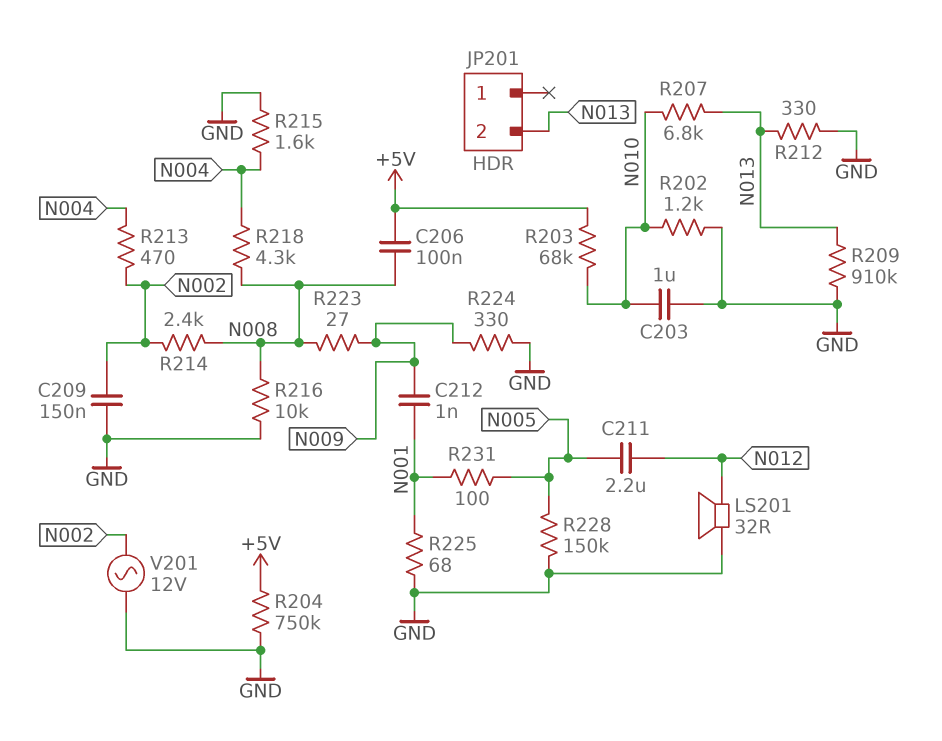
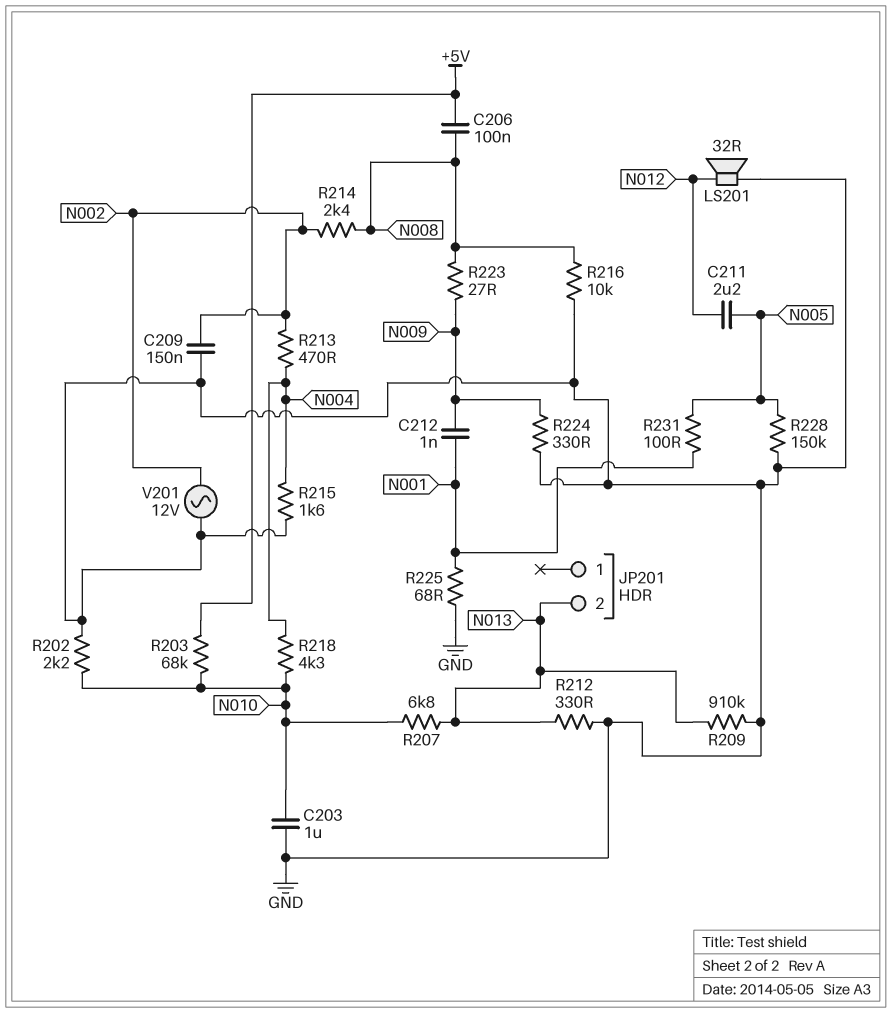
R202: 1.2k (GND, N010) -> 2.2k (GND, N010)
R204: 750k (+5V, GND) -> none
R218: 4.3k (N004, N008) -> 4.3k (N004, N010)

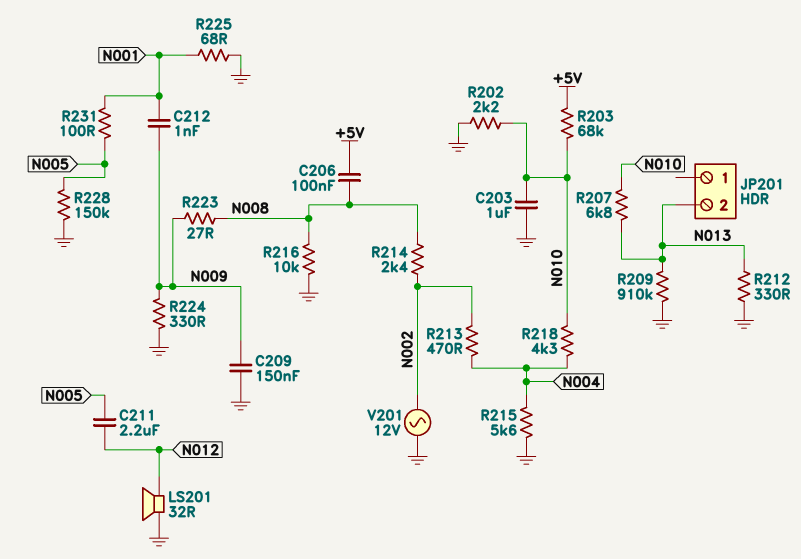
C209: 150nF (GND, N002) -> 150nF (GND, N009)
R215: 1.6k (GND, N004) -> 5.6k (GND, N004)

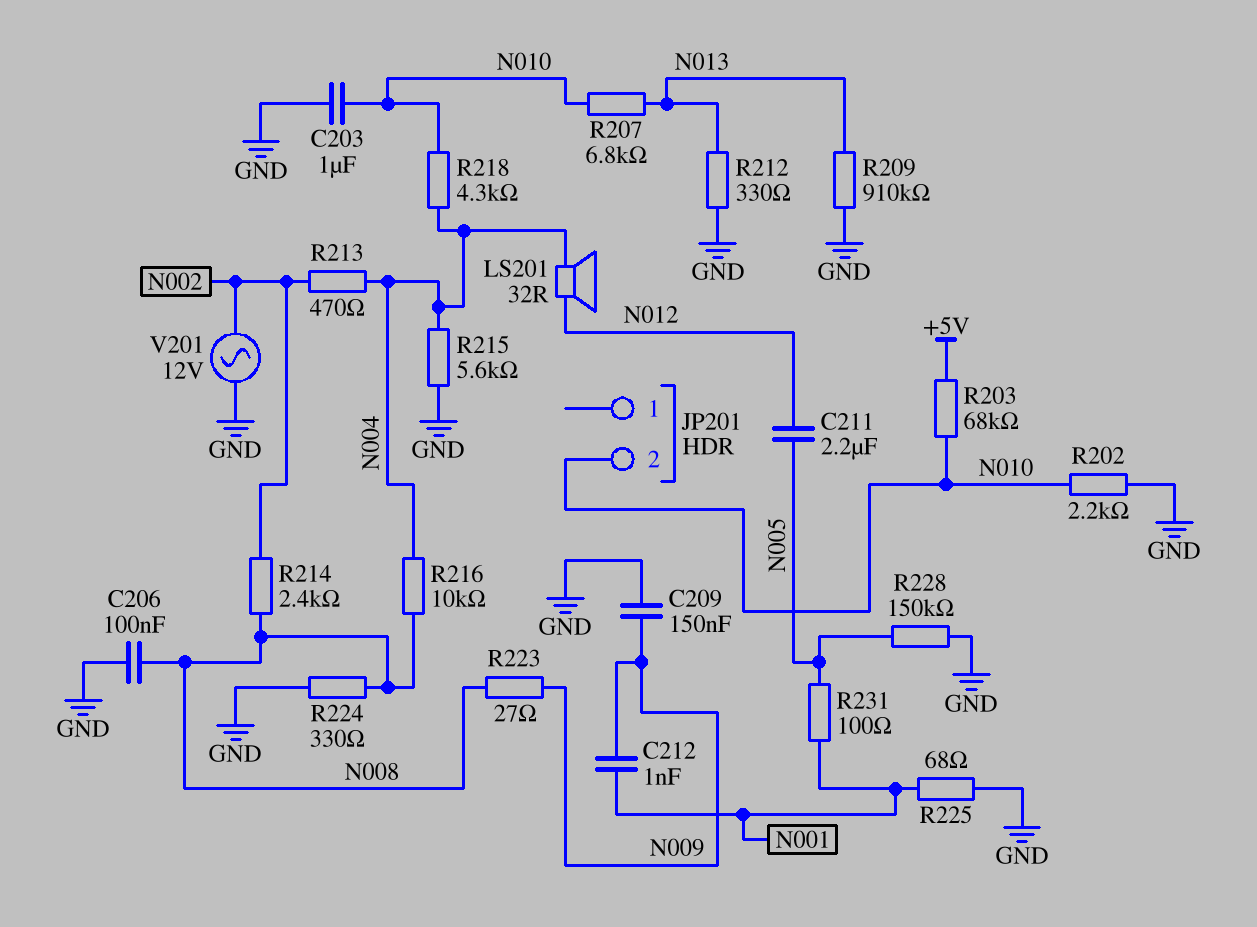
C206: 100nF (+5V, N008) -> 100nF (GND, N008)
JP201 pin 2: N013 -> N010
LS201: speaker 32R (GND, N012) -> speaker 32R (N004, N012)
R216: 10k (GND, N008) -> 10k (N004, N008)
R224: 330 (GND, N009) -> 330 (GND, N008)

